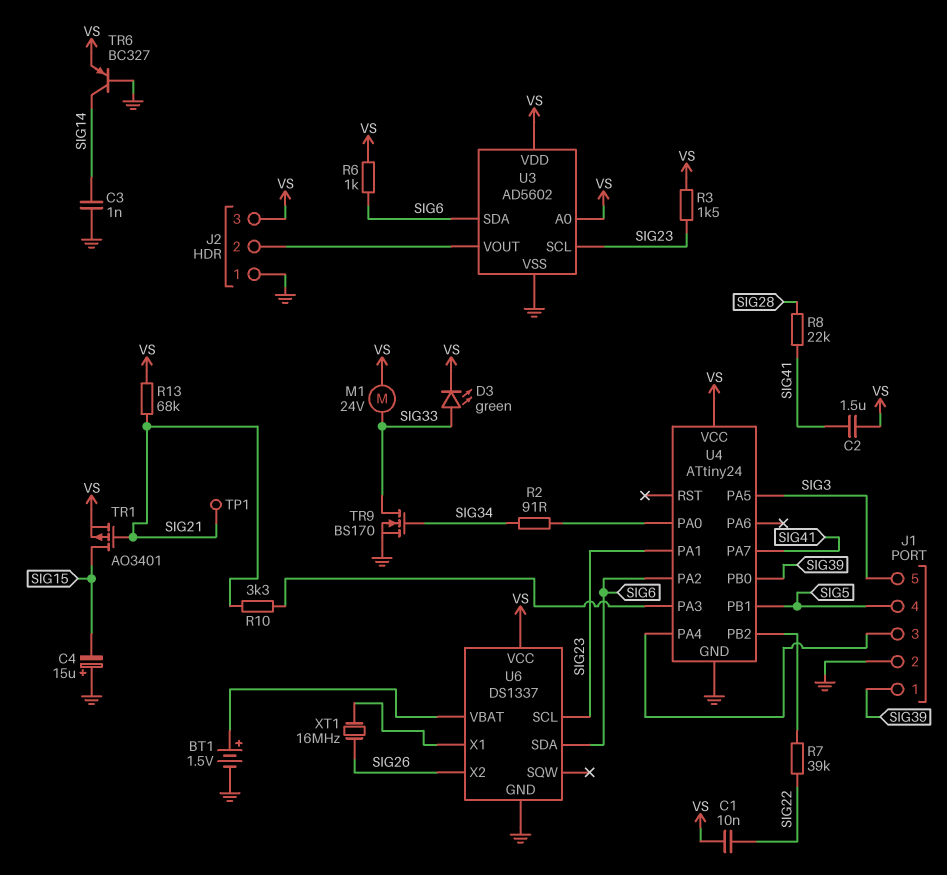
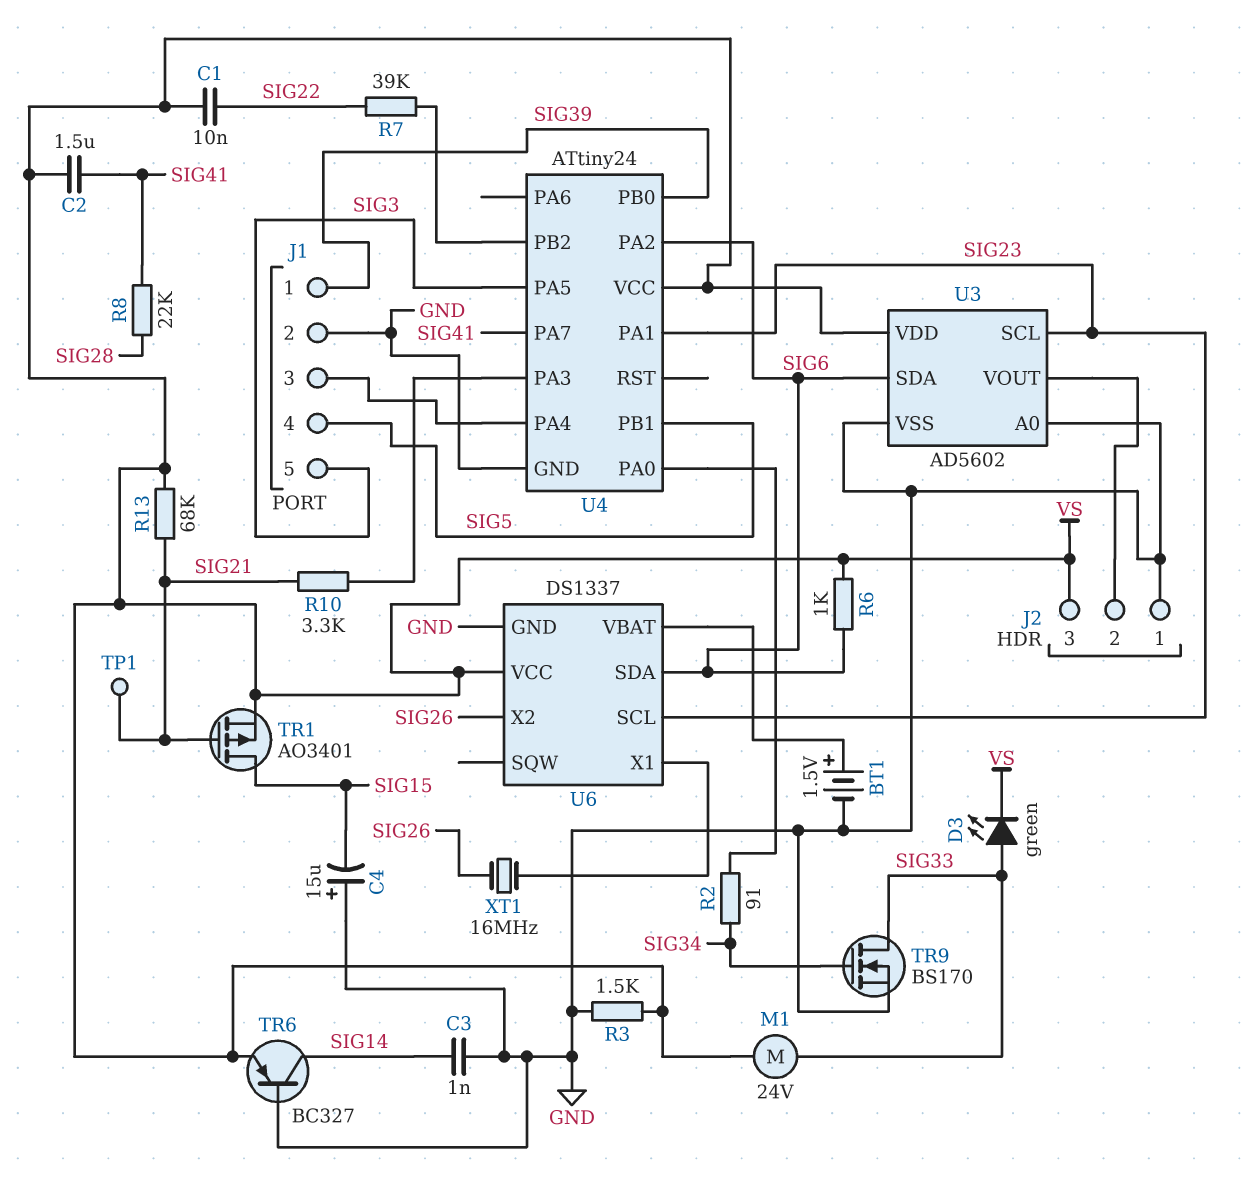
R3: 1.5k (SIG23, VS) -> 1.5k (GND, VS)
U3 pin A0: VS -> GND

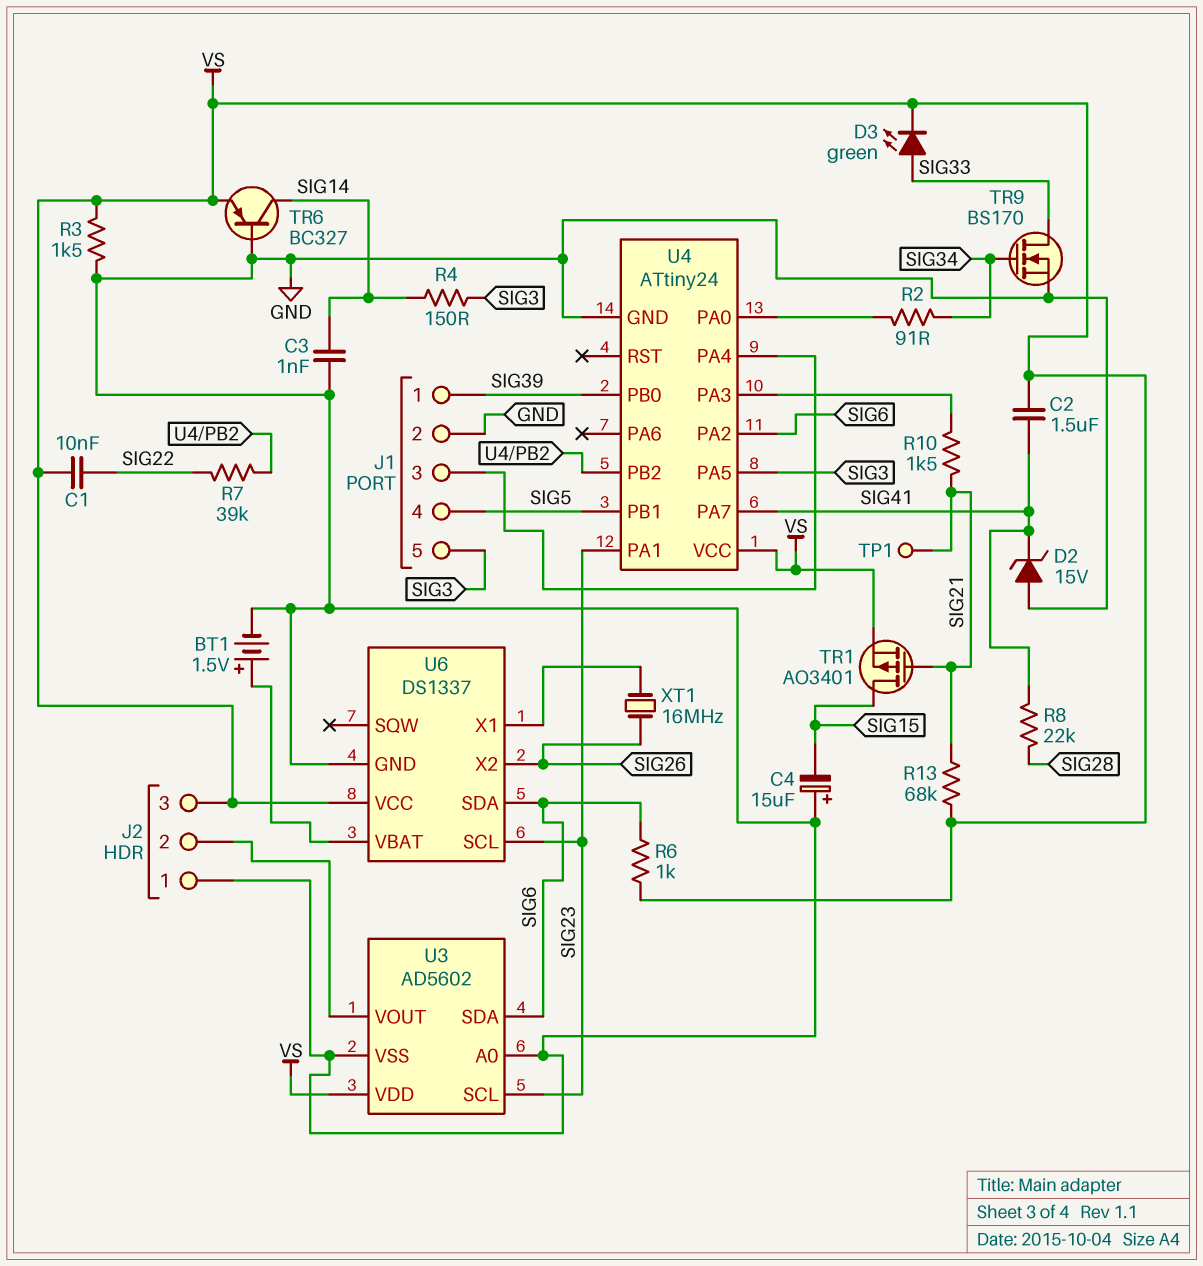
D2: none -> zener 15V (A GND, K SIG41)
M1: motor 24V (SIG33, VS) -> none
R4: none -> 150 (SIG3, SIG14)
R10: 3.3k (SIG21, U4/PA3) -> 1.5k (SIG21, U4/PA3)

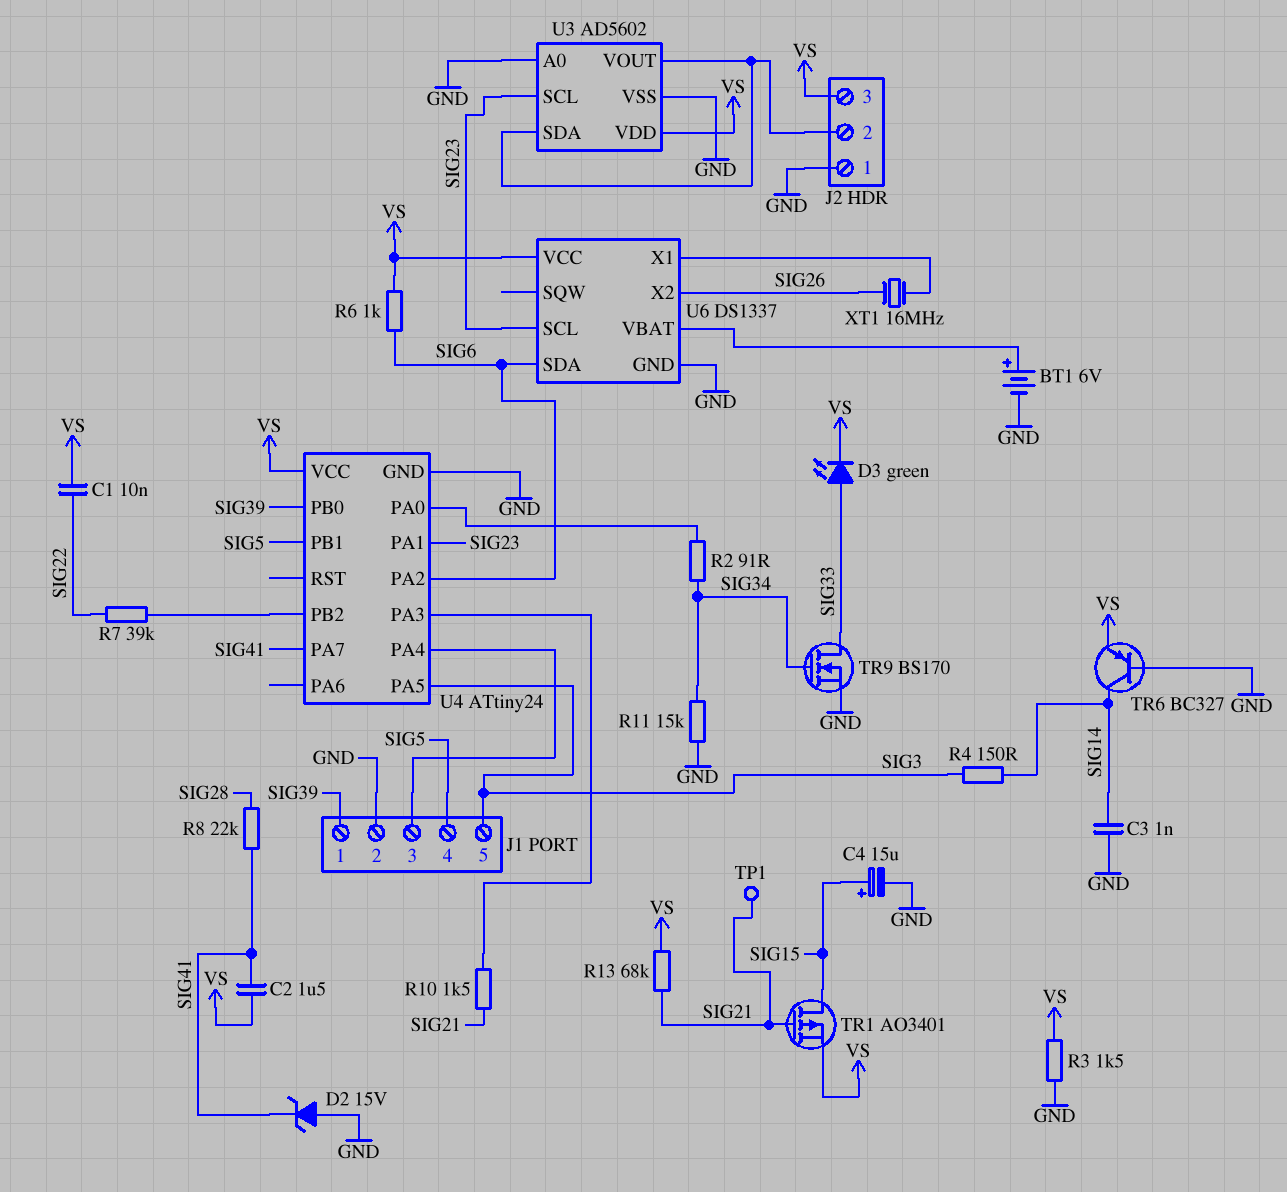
BT1: 1.5V (plus U6/VBAT, minus GND) -> 6V (plus U6/VBAT, minus GND)
C4: 15uF (plus GND, minus SIG15) -> 15uF (plus SIG15, minus GND)
R11: none -> 15k (GND, SIG34)
U3 pin SDA: SIG6 -> J2/2

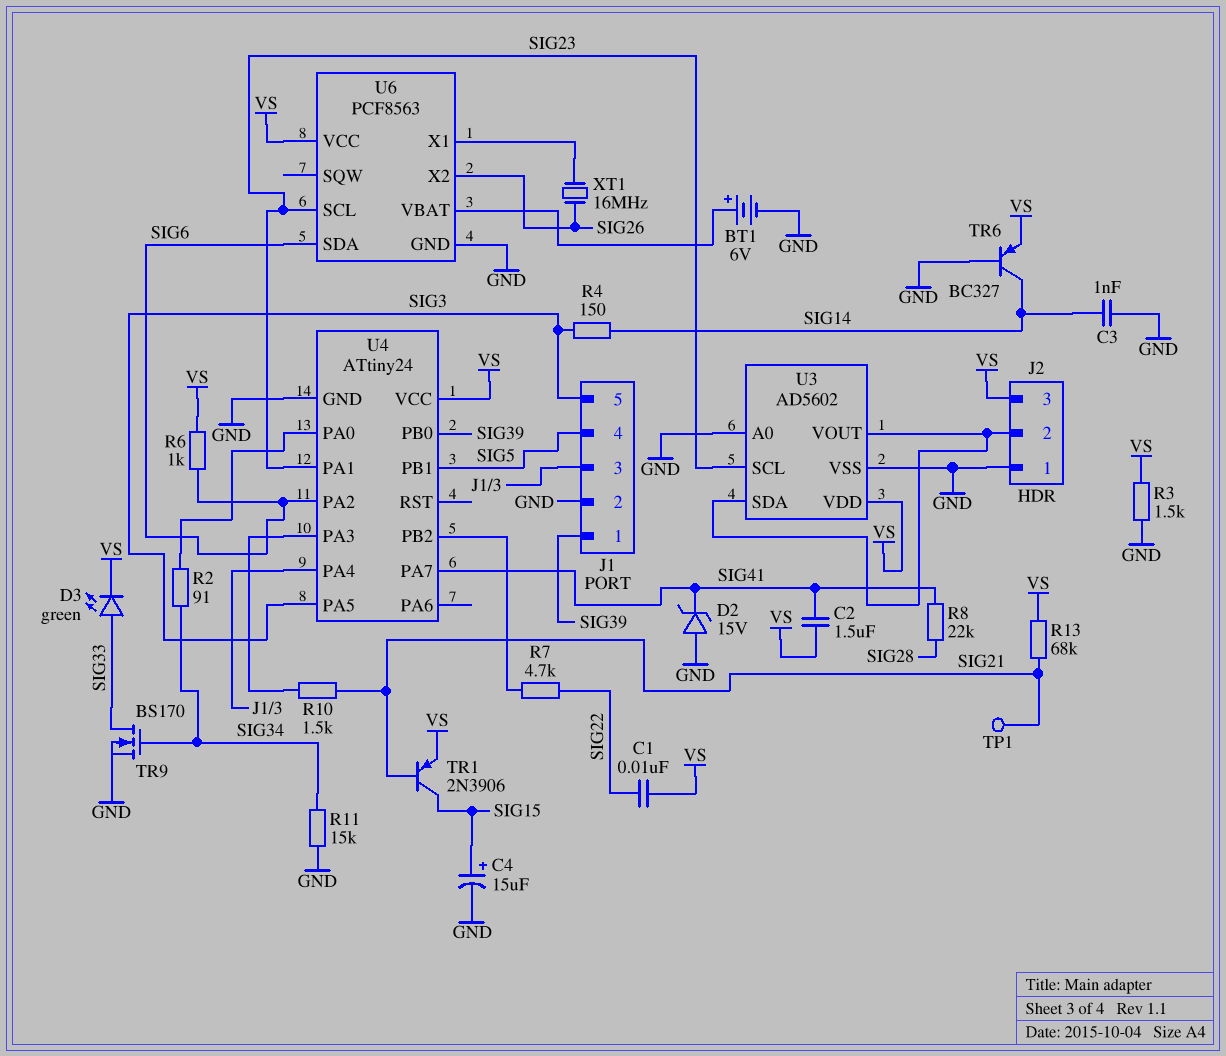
R7: 39k (SIG22, U4/PB2) -> 4.7k (SIG22, U4/PB2)
TR1: PMOS AO3401 (G SIG21, D SIG15, S VS) -> PNP 2N3906 (B SIG21, C SIG15, E VS)
U6: DS1337 -> PCF8563

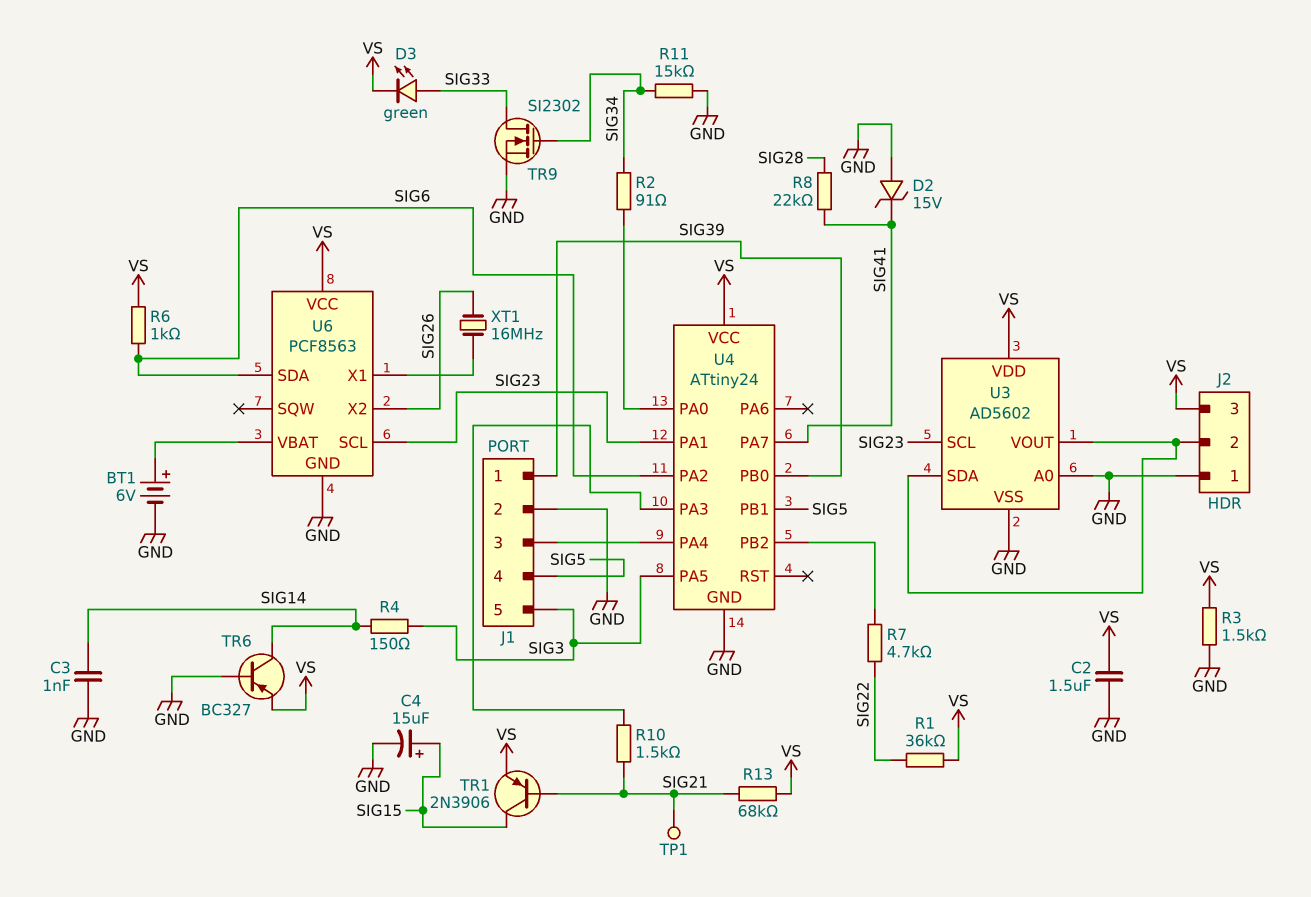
C1: 10nF (SIG22, VS) -> none
C2: 1.5uF (SIG41, VS) -> 1.5uF (GND, VS)
R1: none -> 36k (SIG22, VS)
TR9: NMOS BS170 (G SIG34, D SIG33, S GND) -> NMOS SI2302 (G SIG34, D SIG33, S GND)

